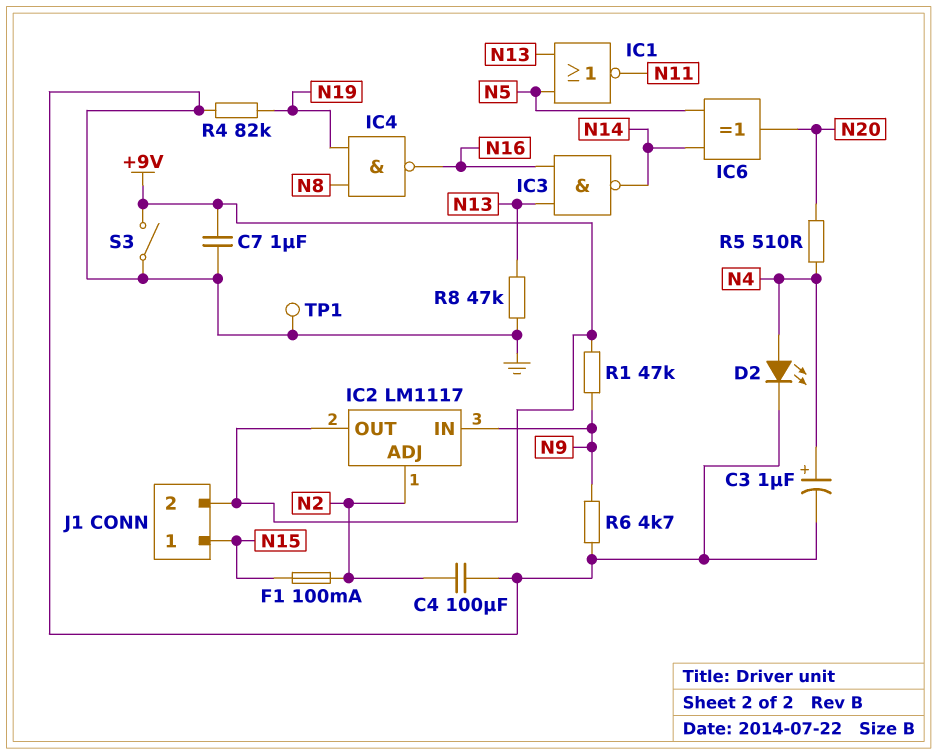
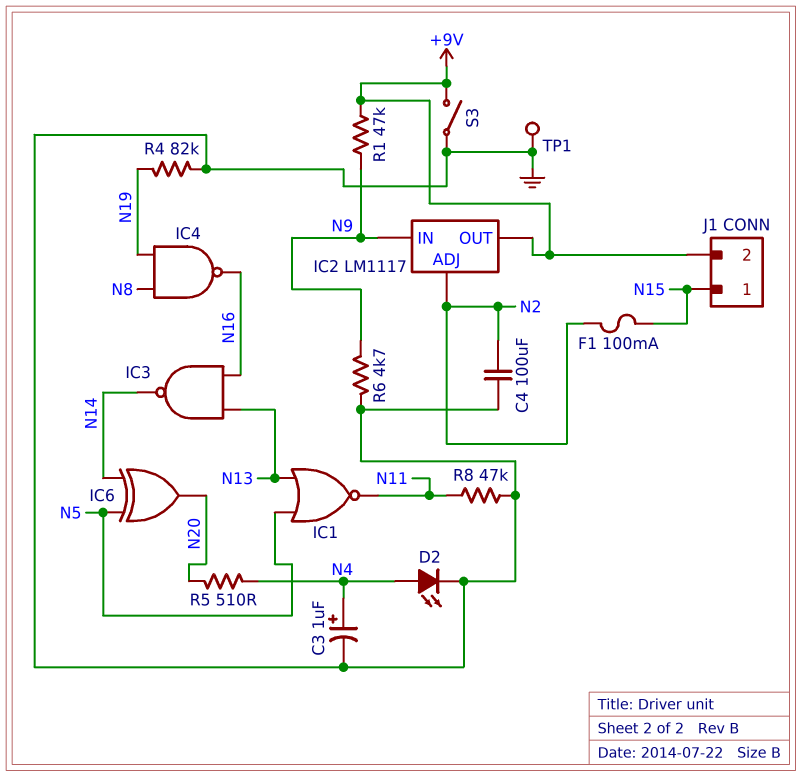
C7: 1uF (+9V, GND) -> none
R8: 47k (GND, N13) -> 47k (GND, N11)

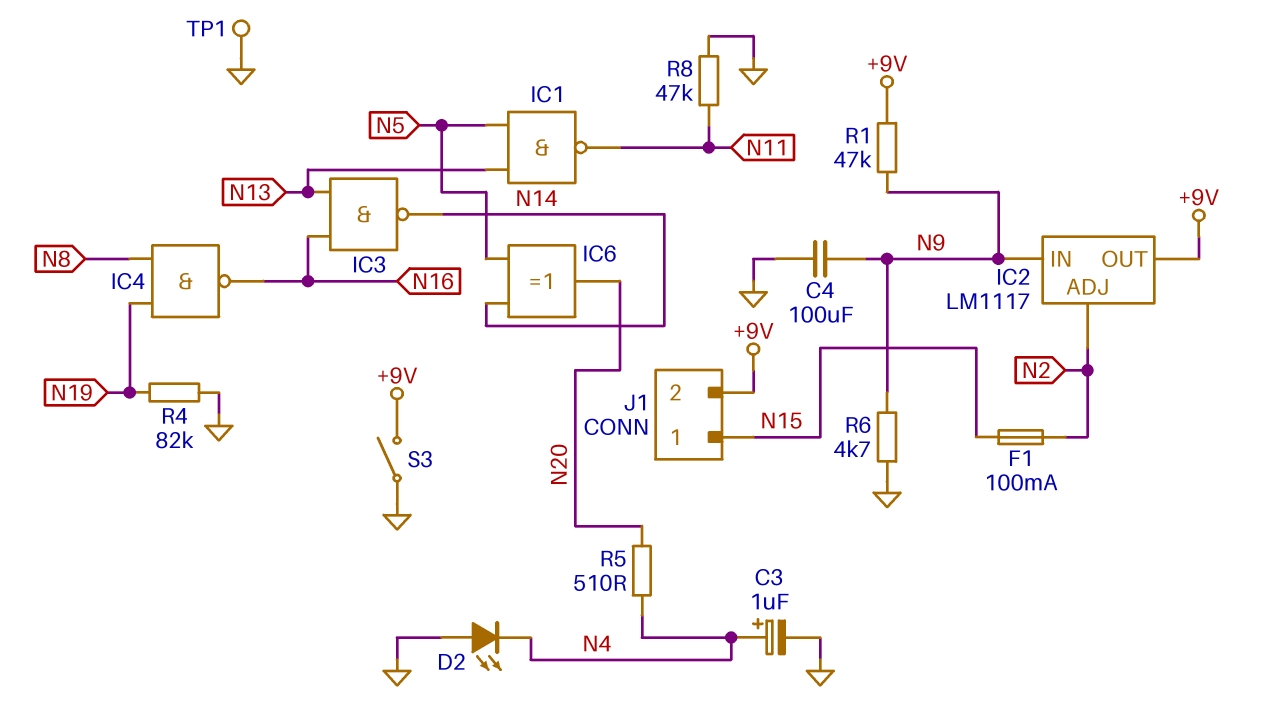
C4: 100uF (GND, N2) -> 100uF (GND, N9)
D2: LED (A N4, K GND) -> LED (A GND, K N4)
IC1: NOR (in N5, in N13, out N11) -> NAND (in N5, in N13, out N11)

